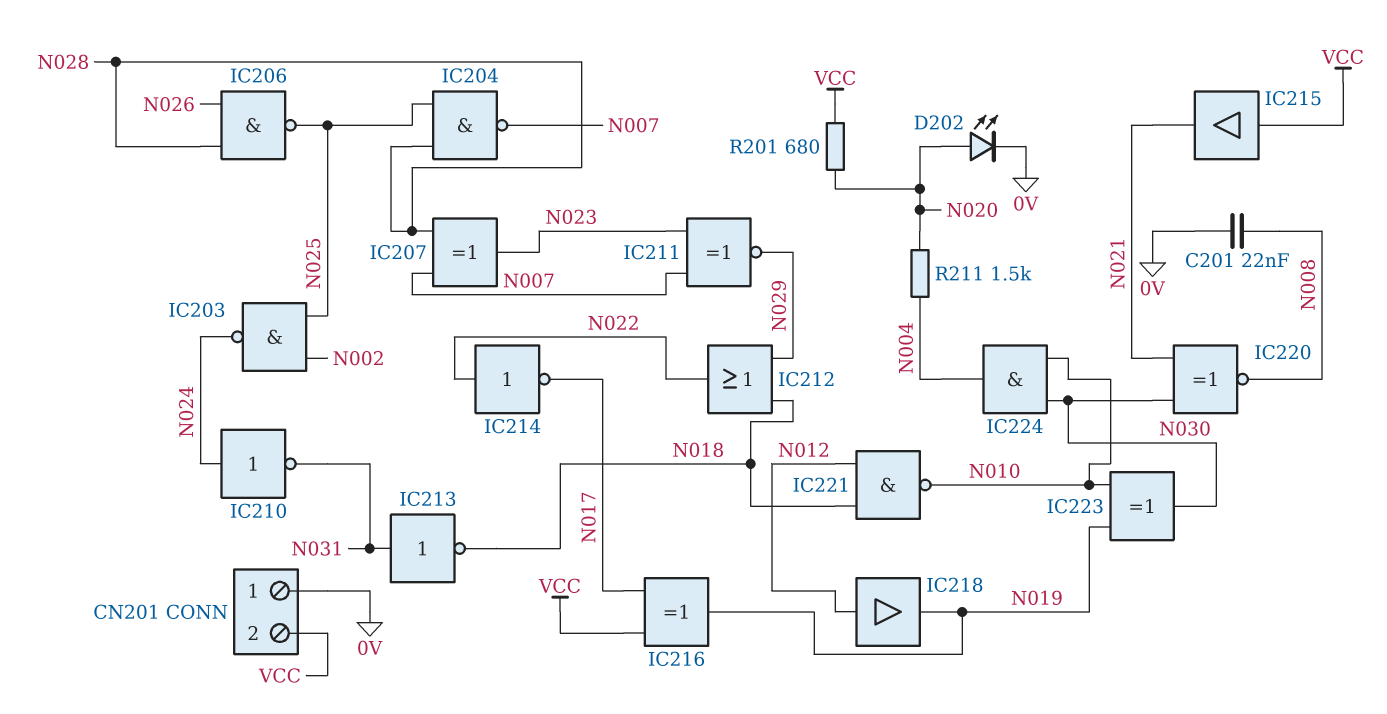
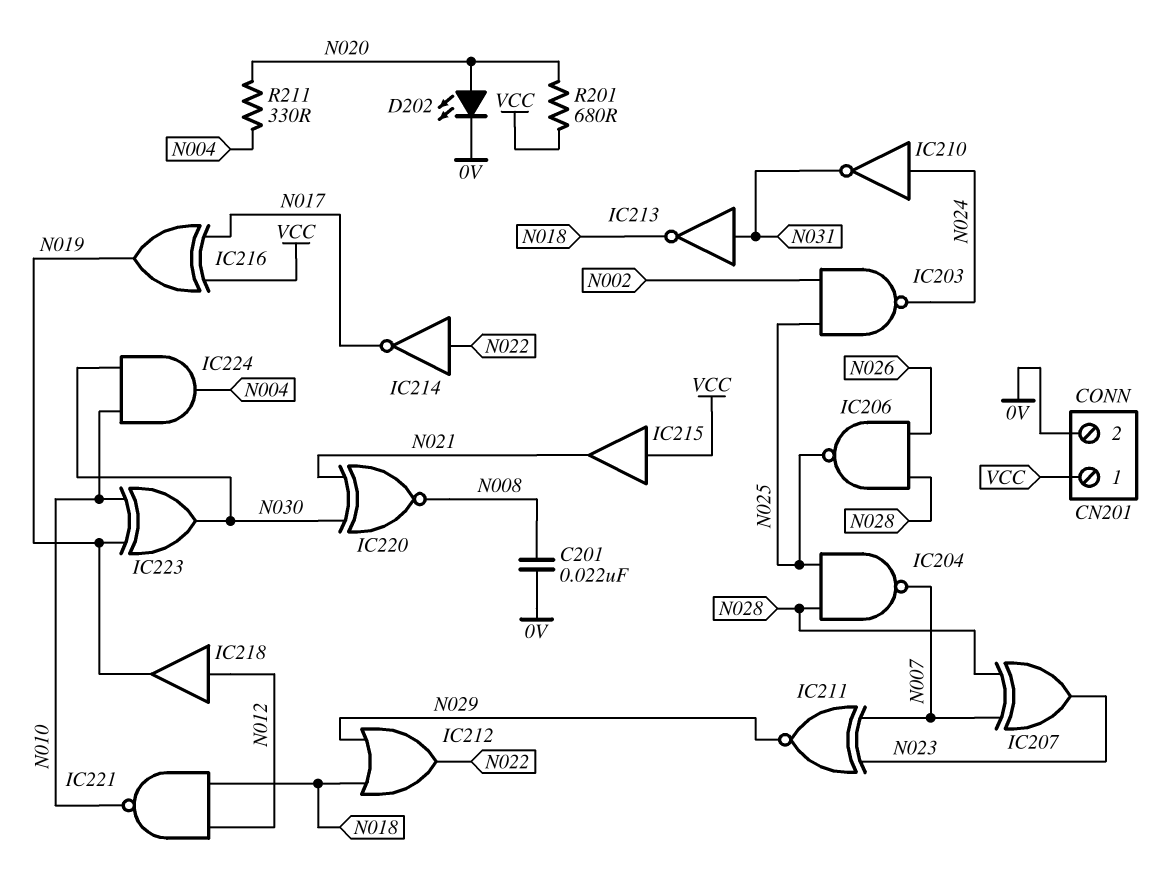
CN201 pin 1: 0V -> VCC
CN201 pin 2: VCC -> 0V
R211: 1.5k (N004, N020) -> 330 (N004, N020)

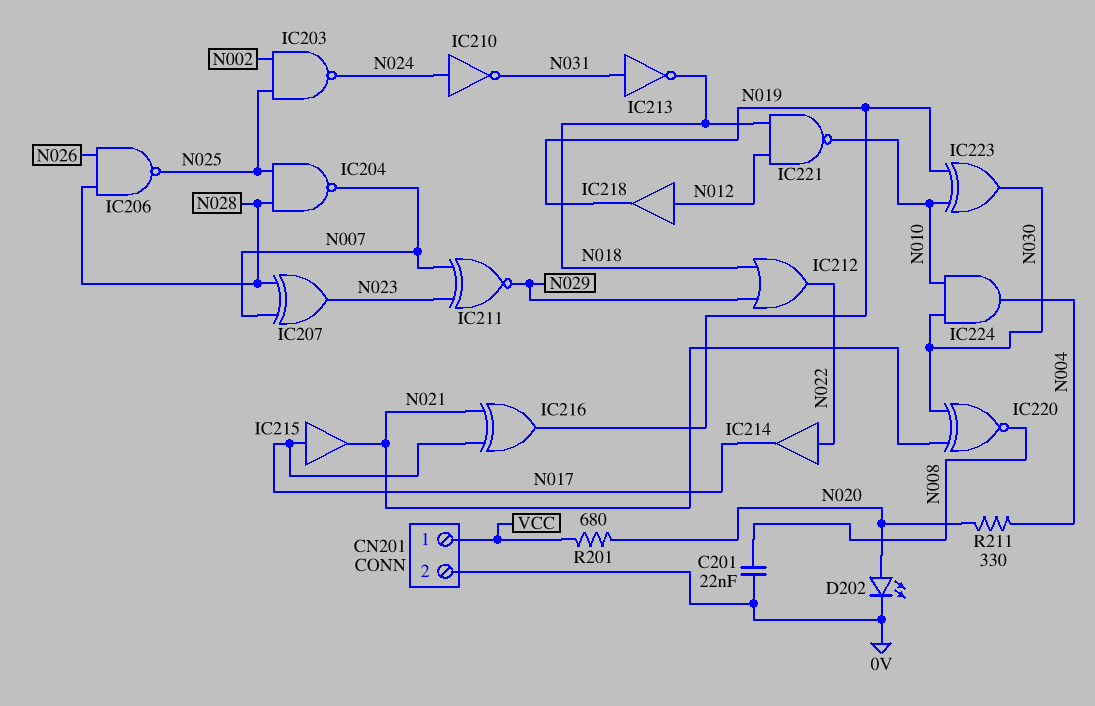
IC214: NOT (in N022, out N017) -> buffer (in N022, out N017)
IC215: buffer (in VCC, out N021) -> buffer (in N017, out N021)
IC216: XOR (in N017, in VCC, out N019) -> XOR (in N017, in N021, out N019)

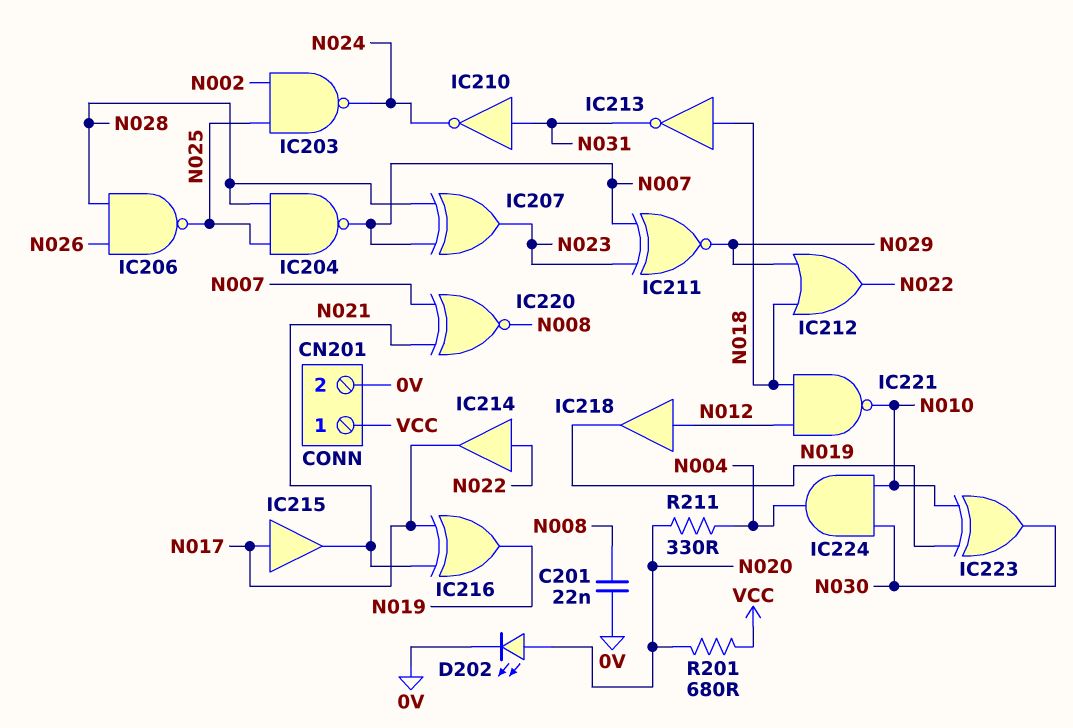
IC210: NOT (in N024, out N031) -> NOT (in N031, out N024)
IC213: NOT (in N031, out N018) -> NOT (in N018, out N031)
IC220: XNOR (in N021, in N030, out N008) -> XNOR (in N007, in N021, out N008)

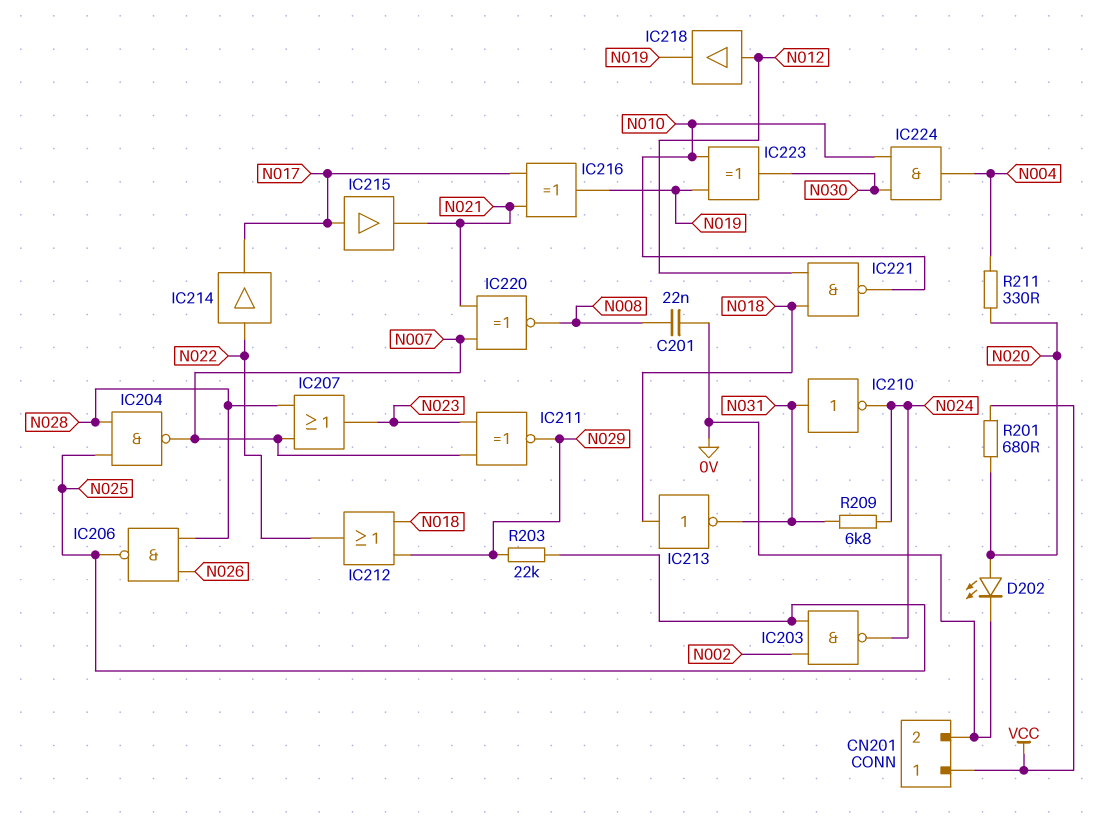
IC207: XOR (in N007, in N028, out N023) -> OR (in N007, in N028, out N023)
R203: none -> 22k (N025, N029)
R209: none -> 6.8k (N024, N031)

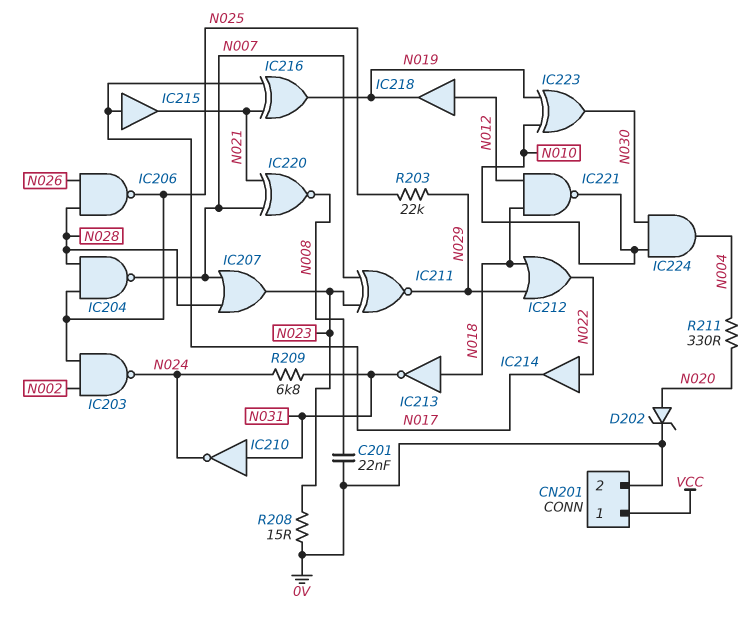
D202: LED (A N020, K 0V) -> zener (A N020, K 0V)
R201: 680 (N020, VCC) -> none
R208: none -> 15 (0V, N023)

